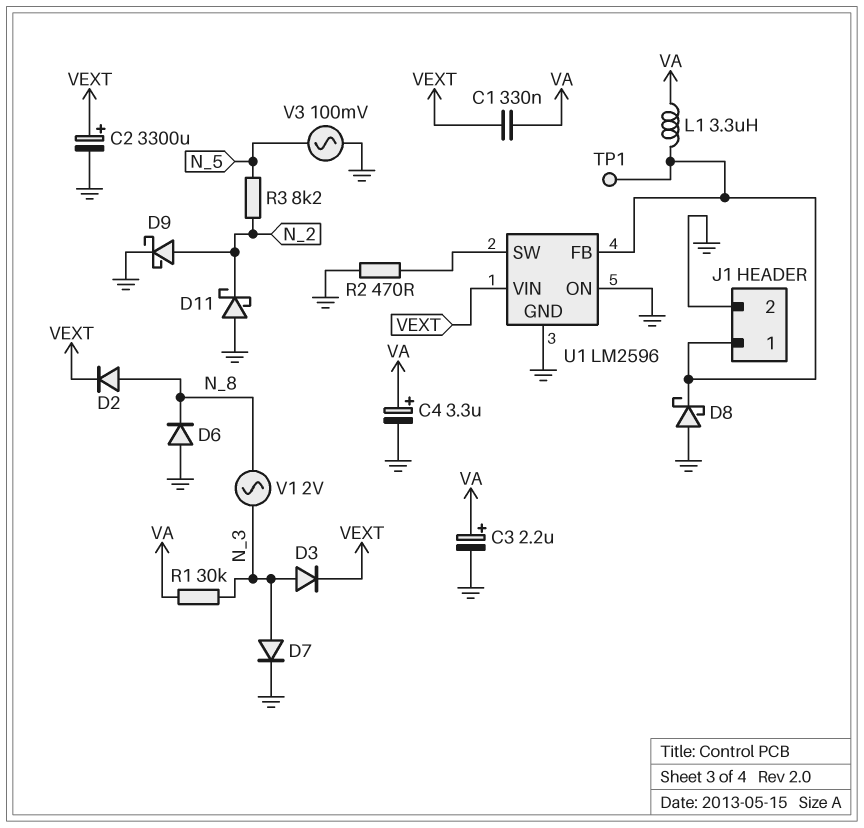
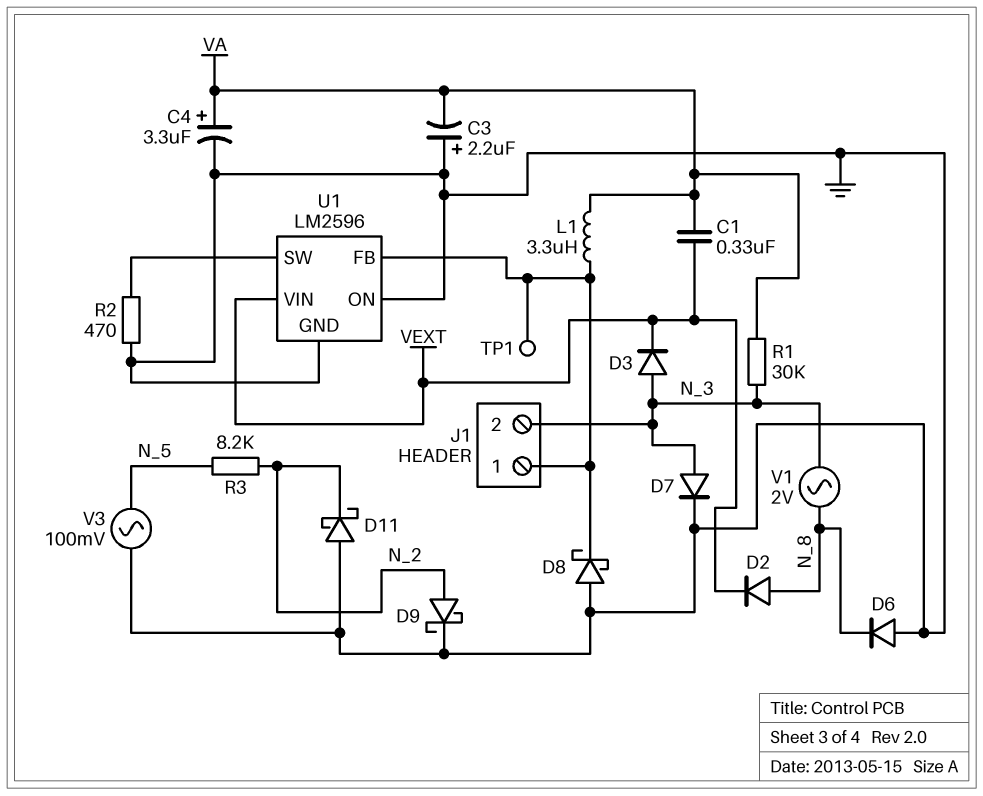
C2: 3300uF (plus VEXT, minus GND) -> none
C3: 2.2uF (plus VA, minus GND) -> 2.2uF (plus GND, minus VA)
J1 pin 2: GND -> N_3

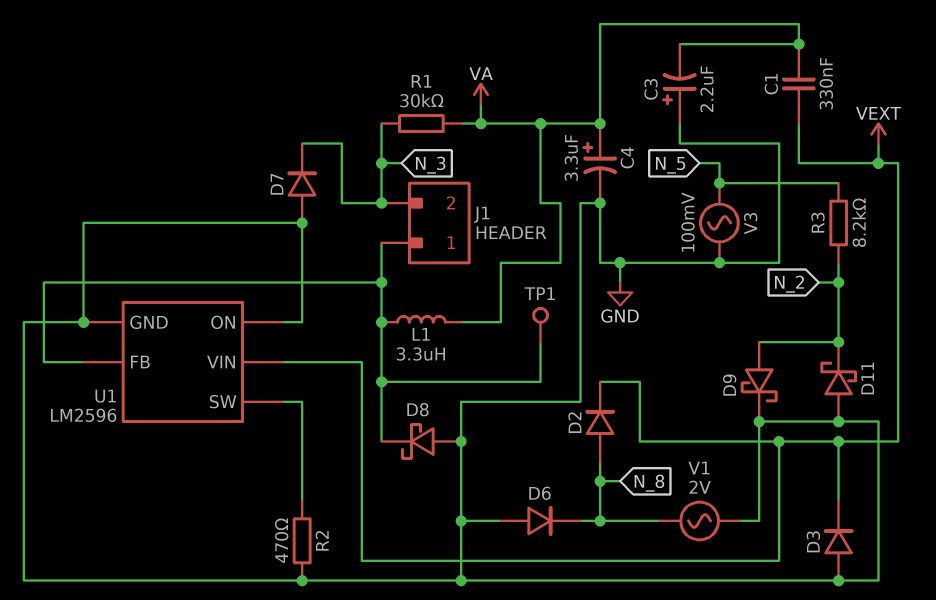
D3: diode (A N_3, K VEXT) -> diode (A GND, K VEXT)
D7: diode (A N_3, K GND) -> diode (A GND, K N_3)
V1: AC 2V (N_3, N_8) -> AC 2V (GND, N_8)

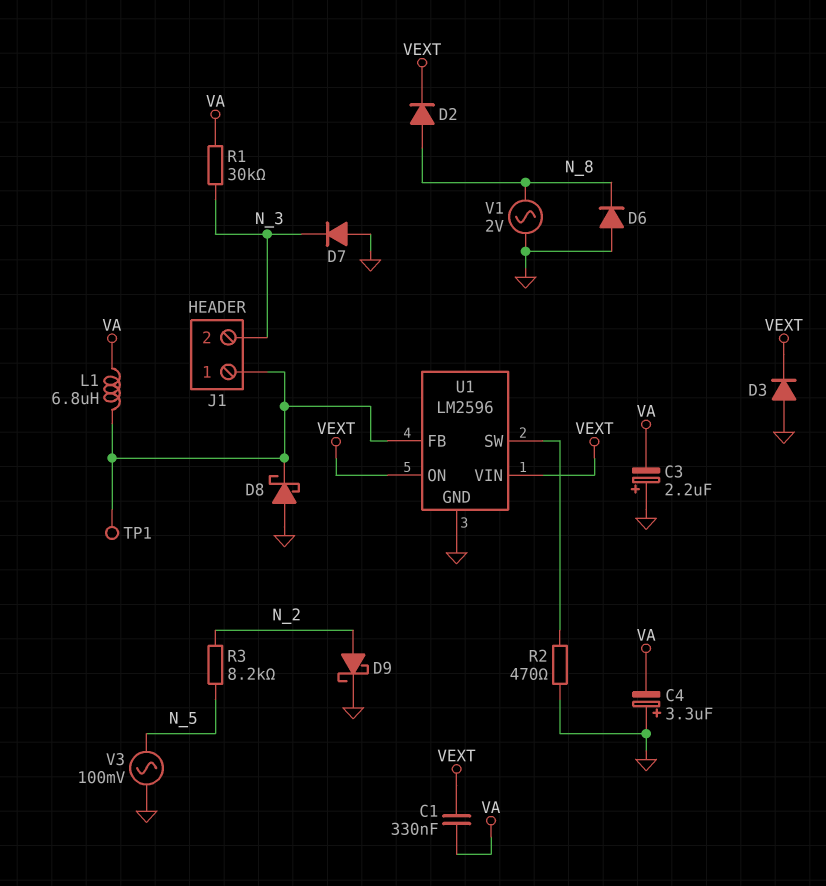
C4: 3.3uF (plus VA, minus GND) -> 3.3uF (plus GND, minus VA)
D11: schottky (A GND, K N_2) -> none
L1: 3.3uH (J1/1, VA) -> 6.8uH (J1/1, VA)
U1 pin ON: GND -> VEXT

